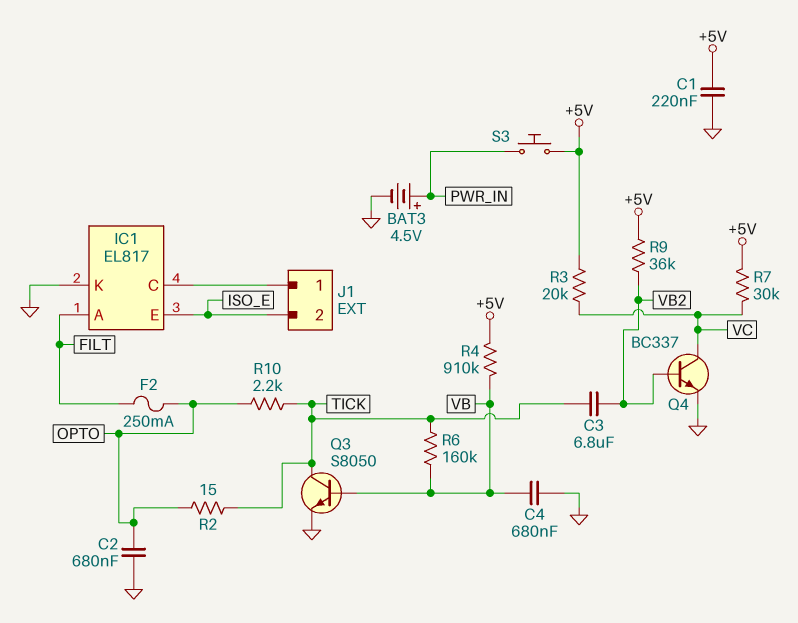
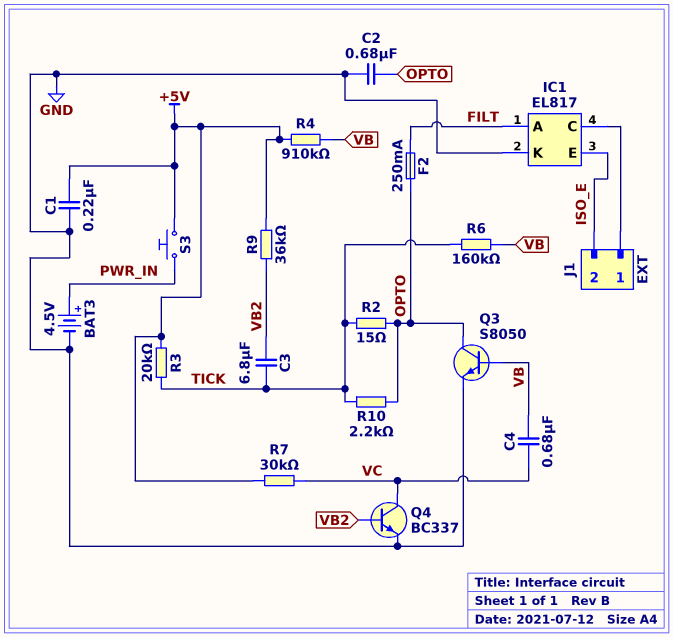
C4: 680nF (GND, VB) -> 680nF (VB, VC)
Q3: NPN S8050 (B VB, C TICK, E GND) -> NPN S8050 (B VB, C OPTO, E GND)
R3: 20k (+5V, VC) -> 20k (+5V, TICK)

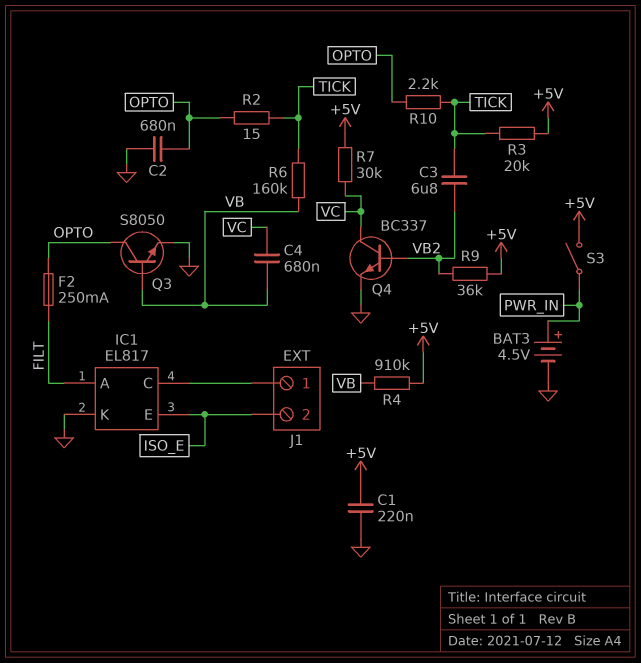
S3: button (+5V, PWR_IN) -> switch (+5V, PWR_IN)

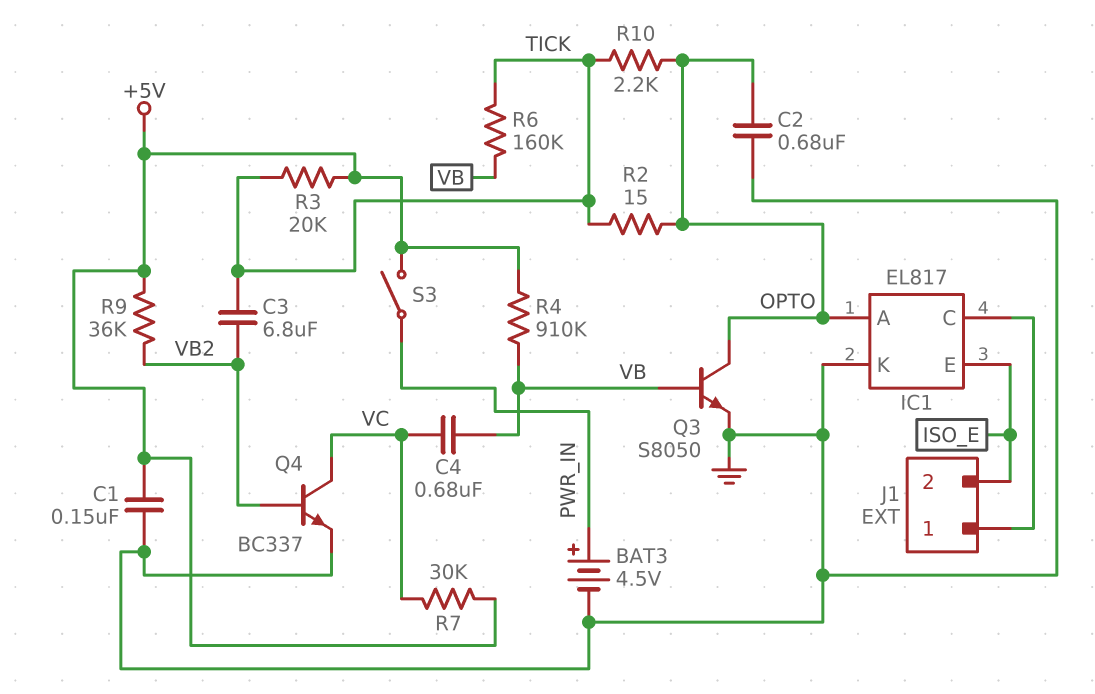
C1: 220nF (+5V, GND) -> 150nF (+5V, GND)
F2: 250mA (FILT, OPTO) -> none
IC1 pin A: FILT -> OPTO

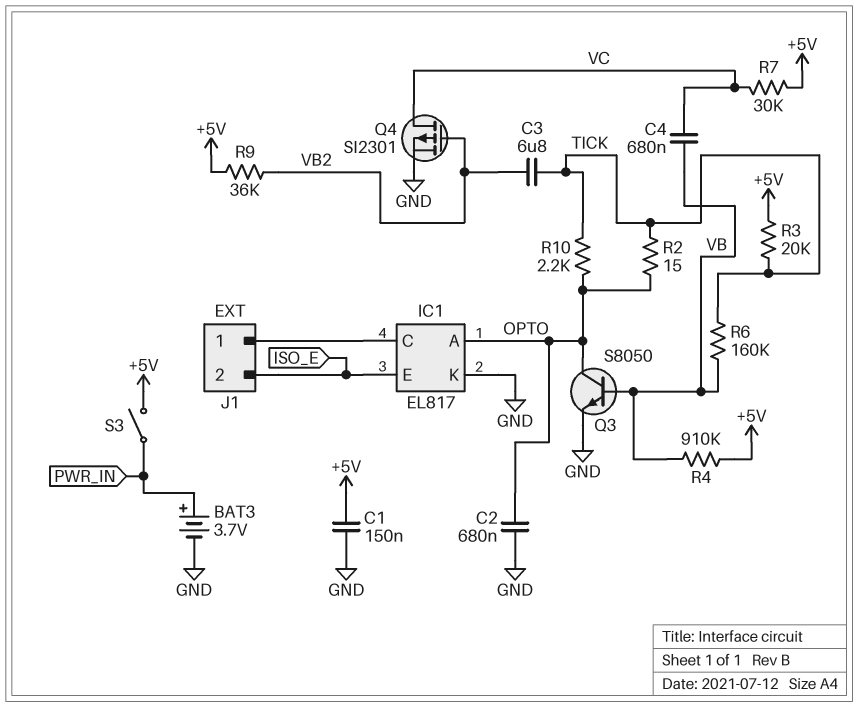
BAT3: 4.5V (plus PWR_IN, minus GND) -> 3.7V (plus PWR_IN, minus GND)
Q4: NPN BC337 (B VB2, C VC, E GND) -> PMOS SI2301 (G VB2, D VC, S GND)

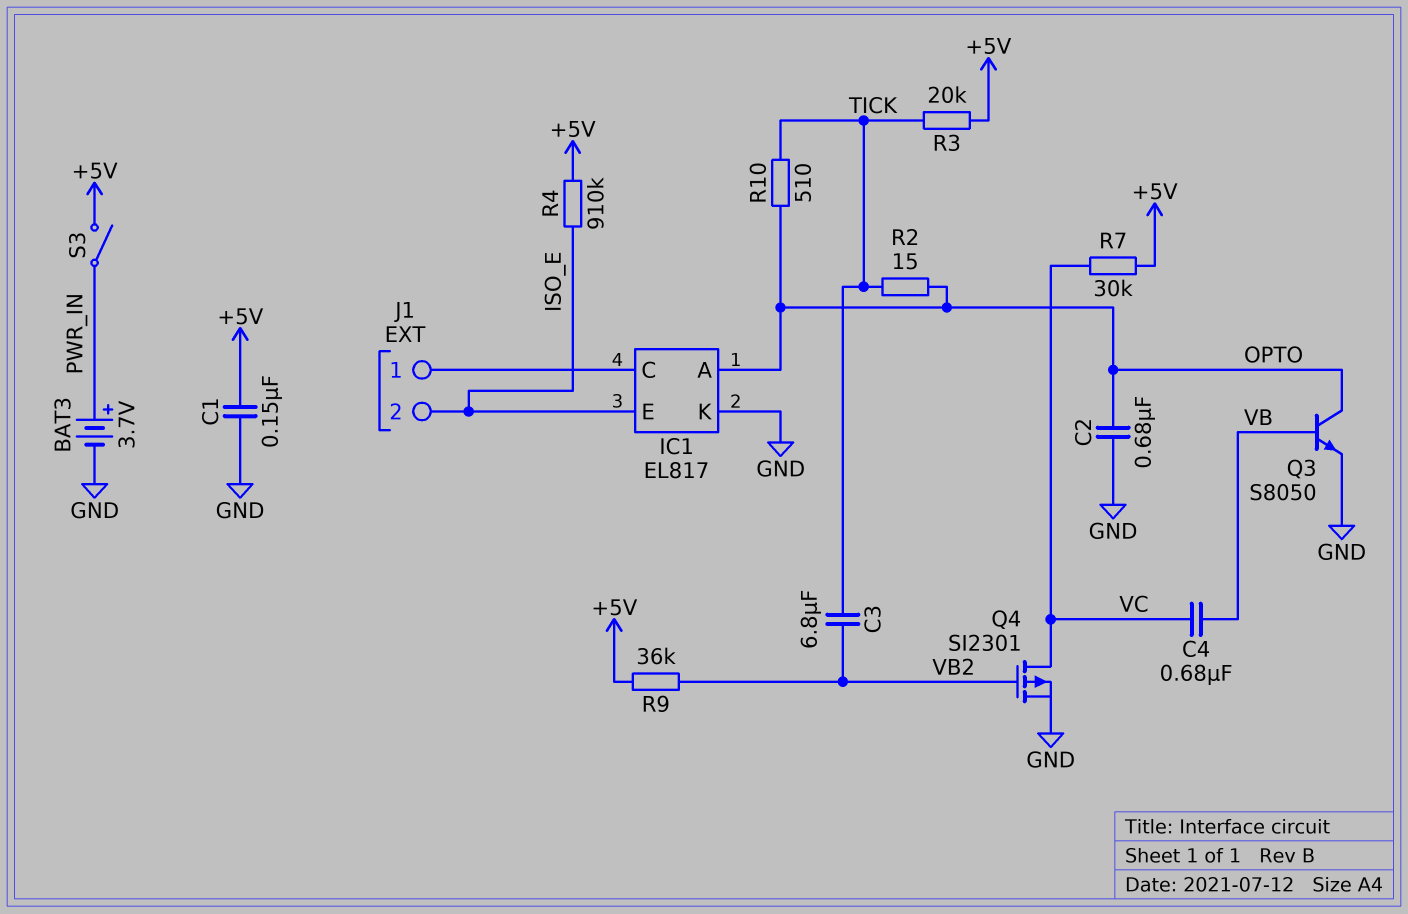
R4: 910k (+5V, VB) -> 910k (+5V, ISO_E)
R6: 160k (TICK, VB) -> none
R10: 2.2k (OPTO, TICK) -> 510 (OPTO, TICK)

